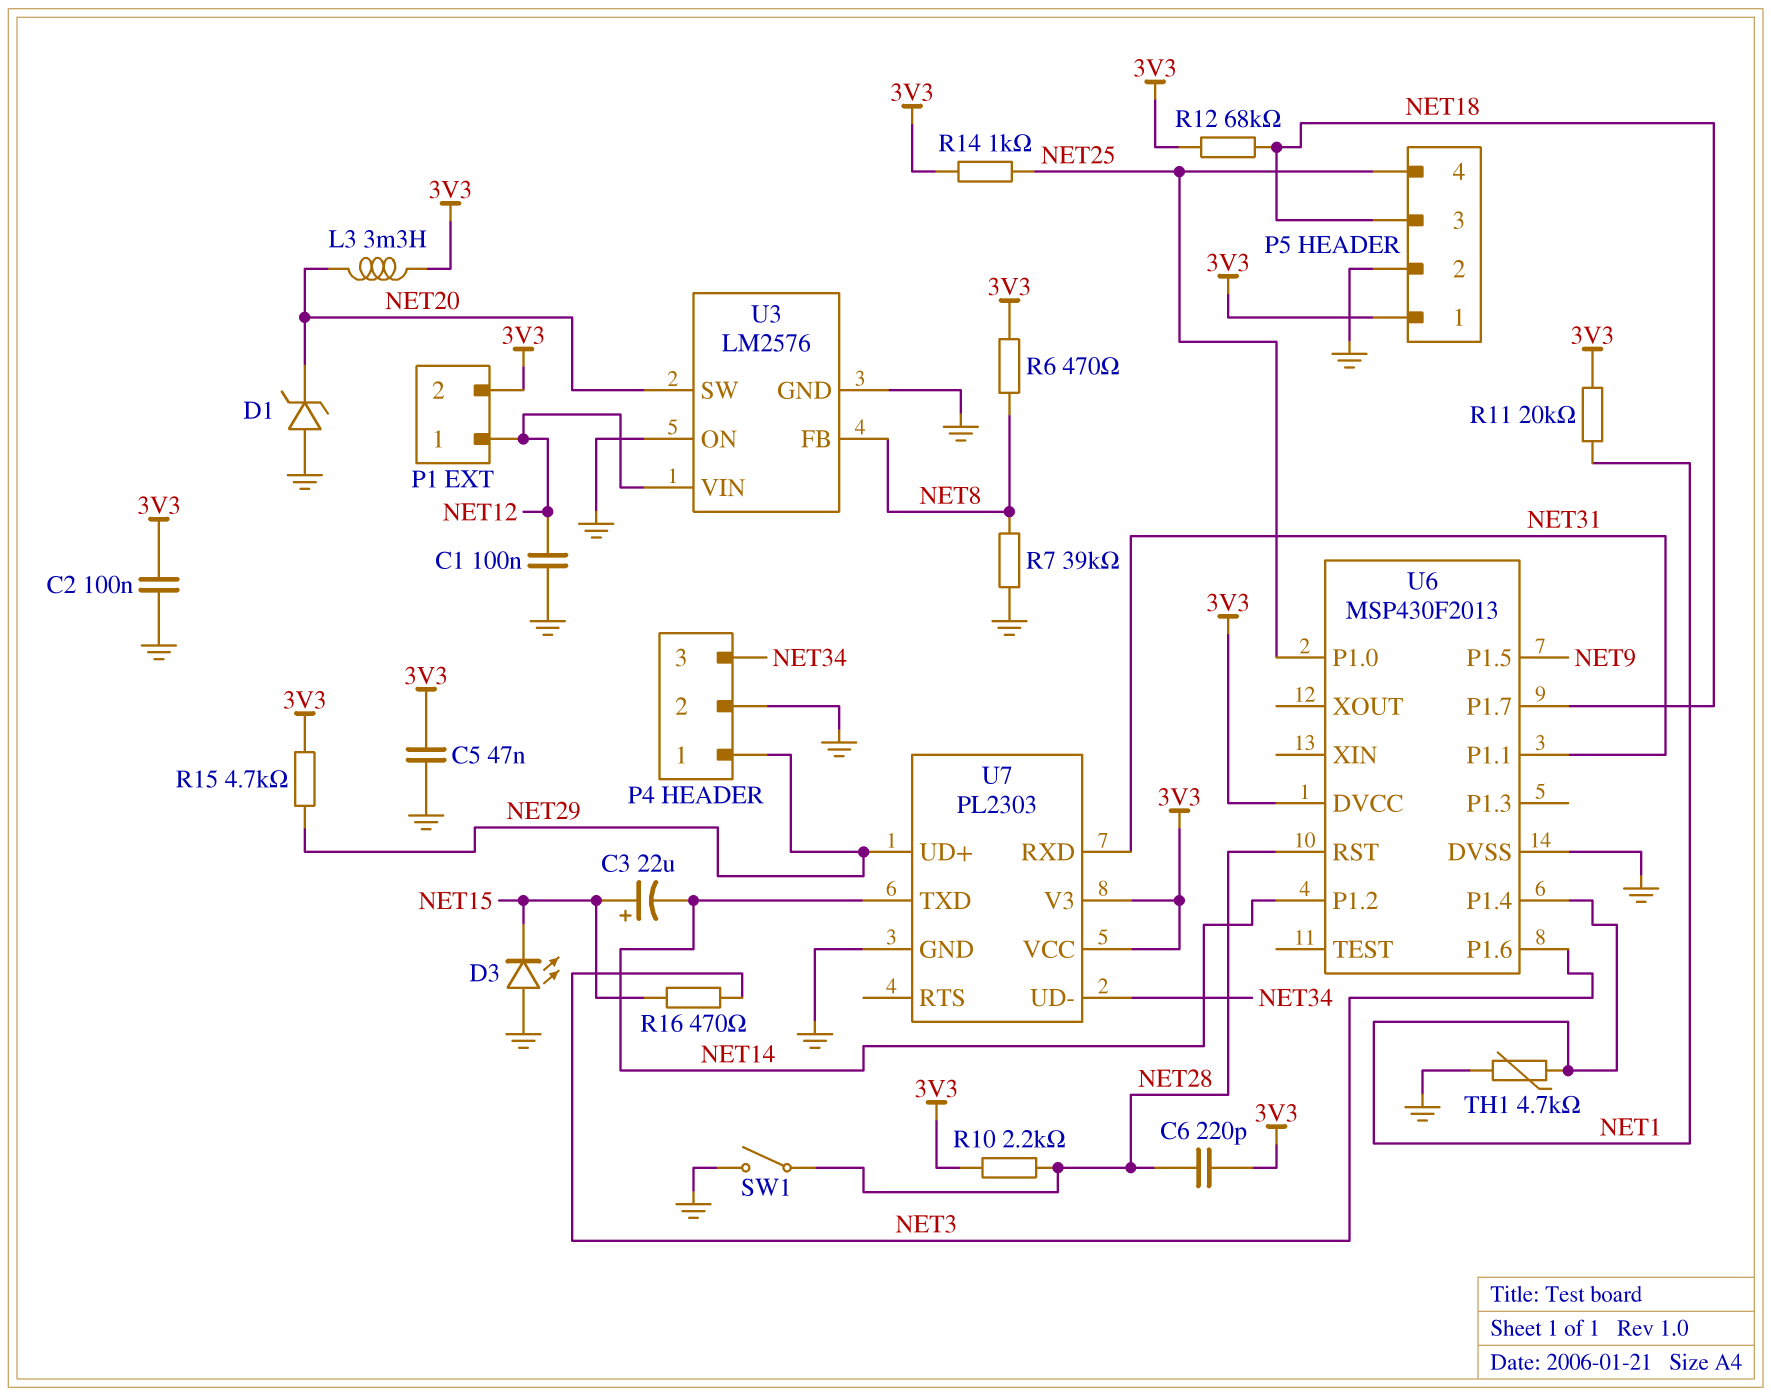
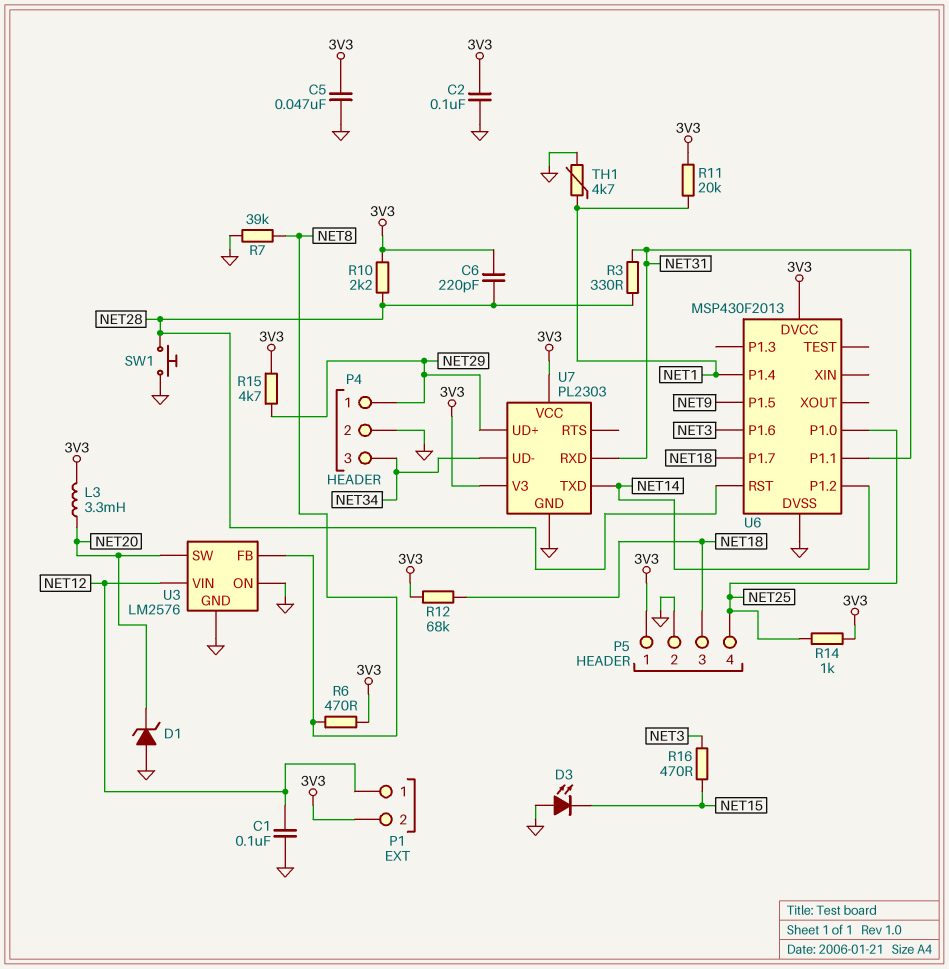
C3: 22uF (plus NET15, minus NET14) -> none
R3: none -> 330 (NET28, NET31)
SW1: switch (GND, NET28) -> button (GND, NET28)

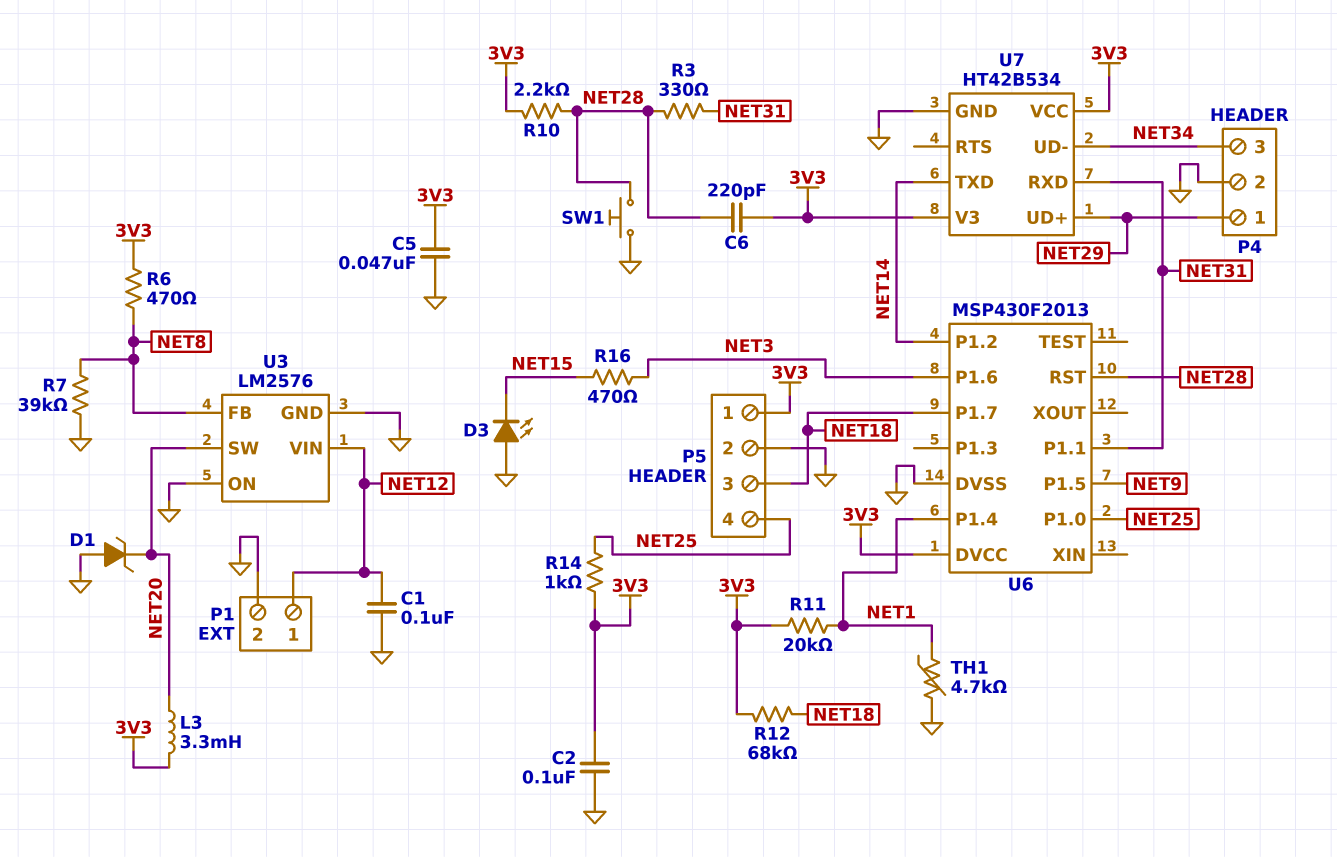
P1 pin 2: 3V3 -> GND
R15: 4.7k (3V3, NET29) -> none
U7: PL2303 -> HT42B534

